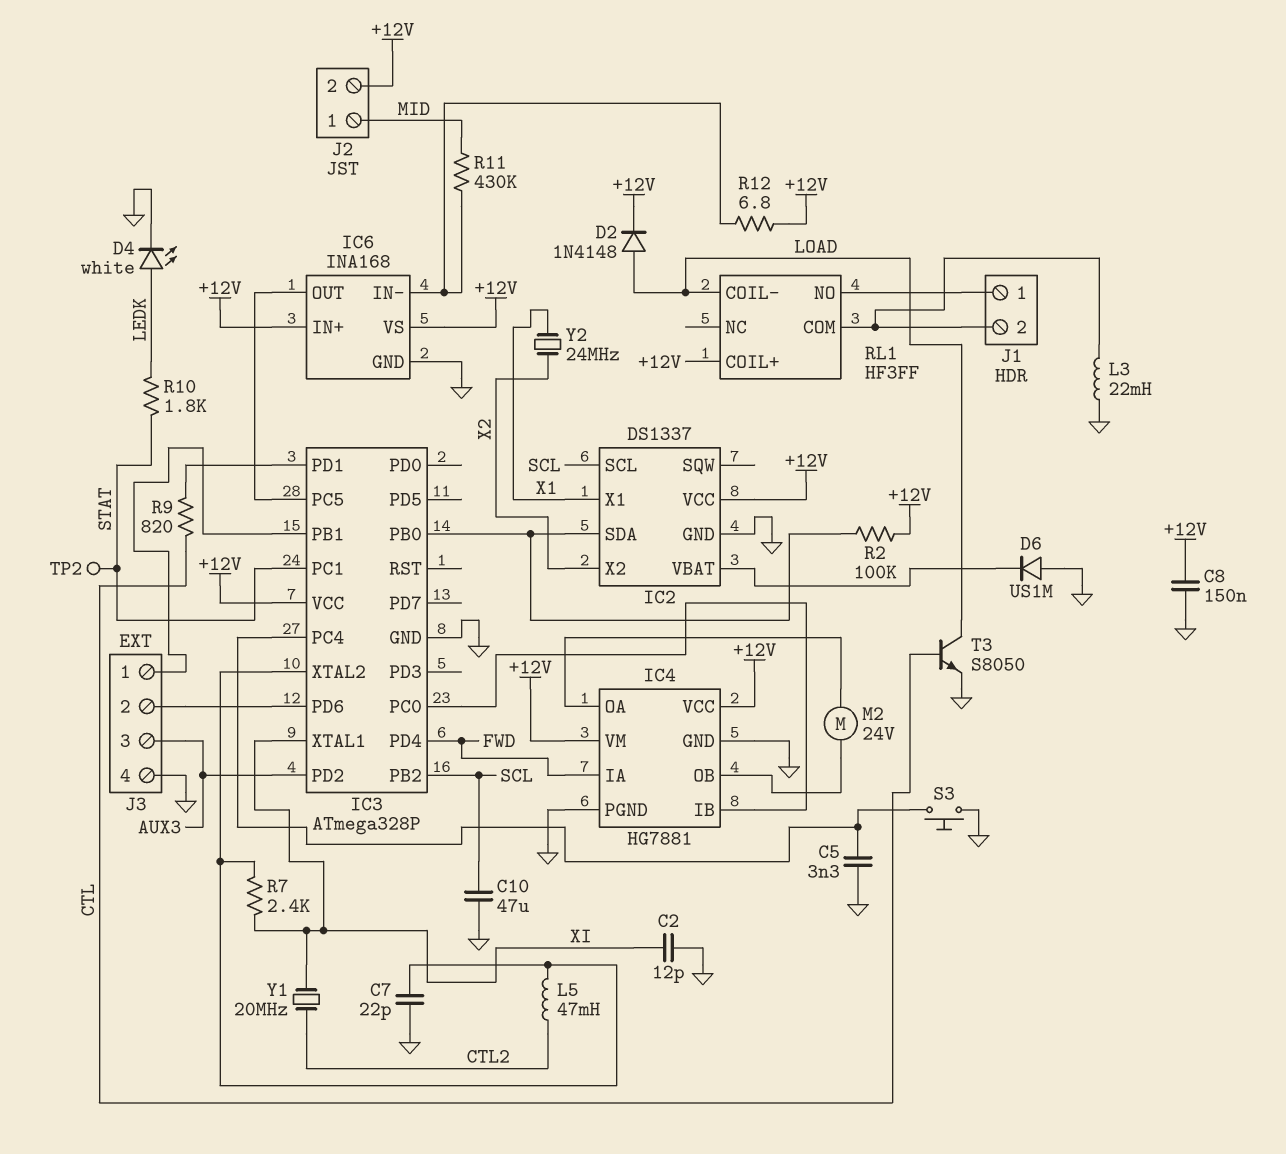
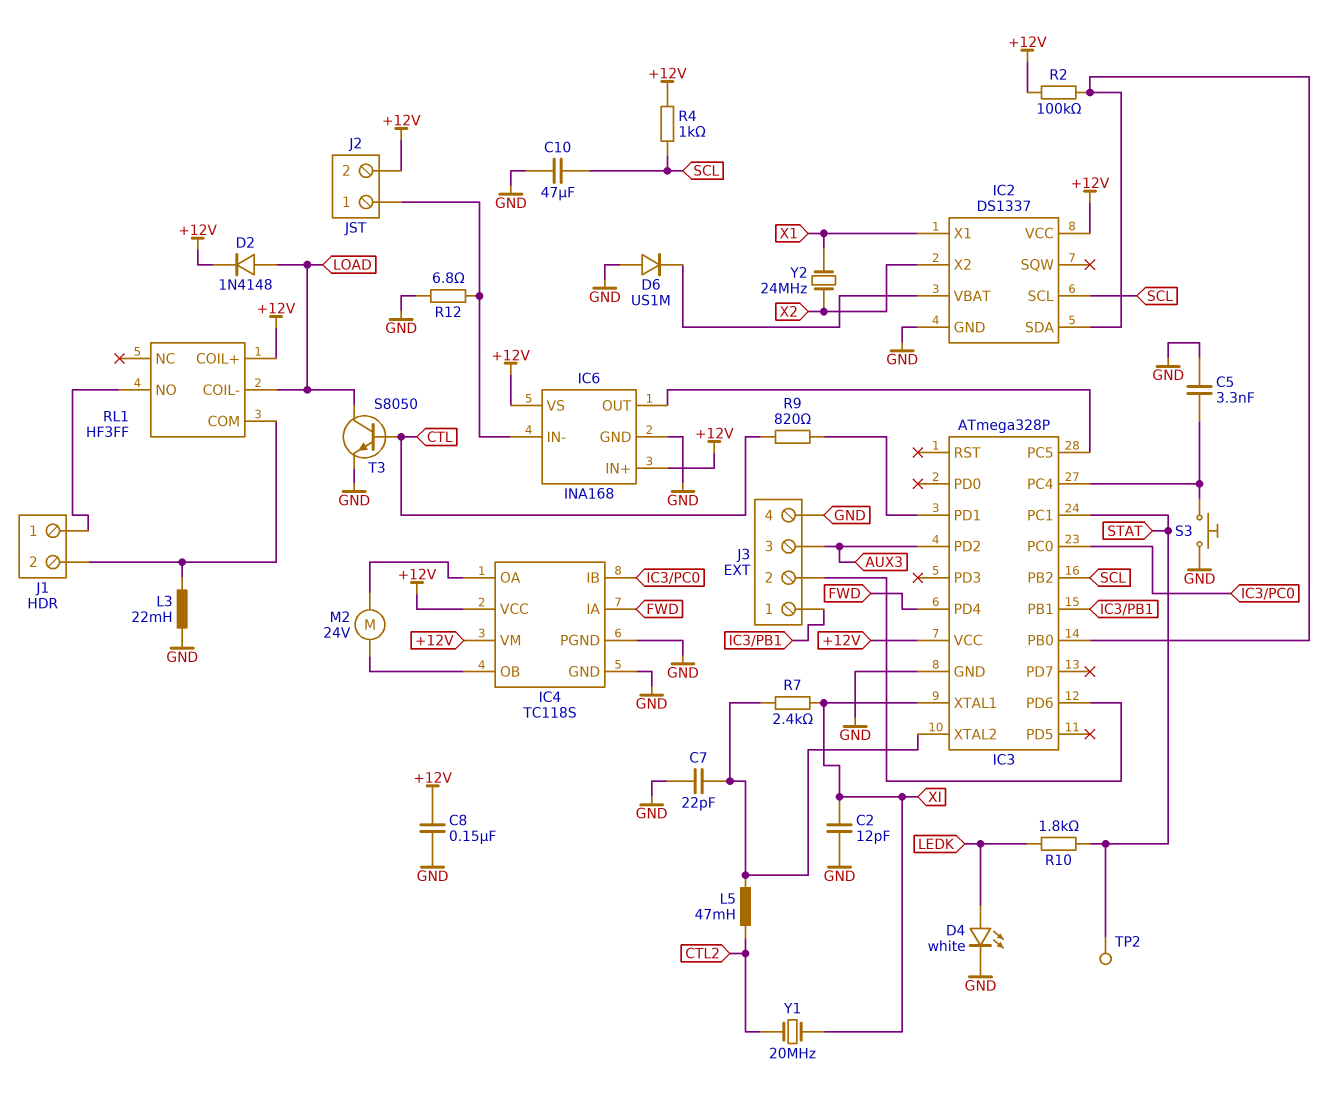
IC4: HG7881 -> TC118S
J2 pin 1: MID -> IC6/IN-
R4: none -> 1k (+12V, SCL)
R11: 430k (IC6/IN-, MID) -> none
R12: 6.8 (+12V, IC6/IN-) -> 6.8 (GND, IC6/IN-)

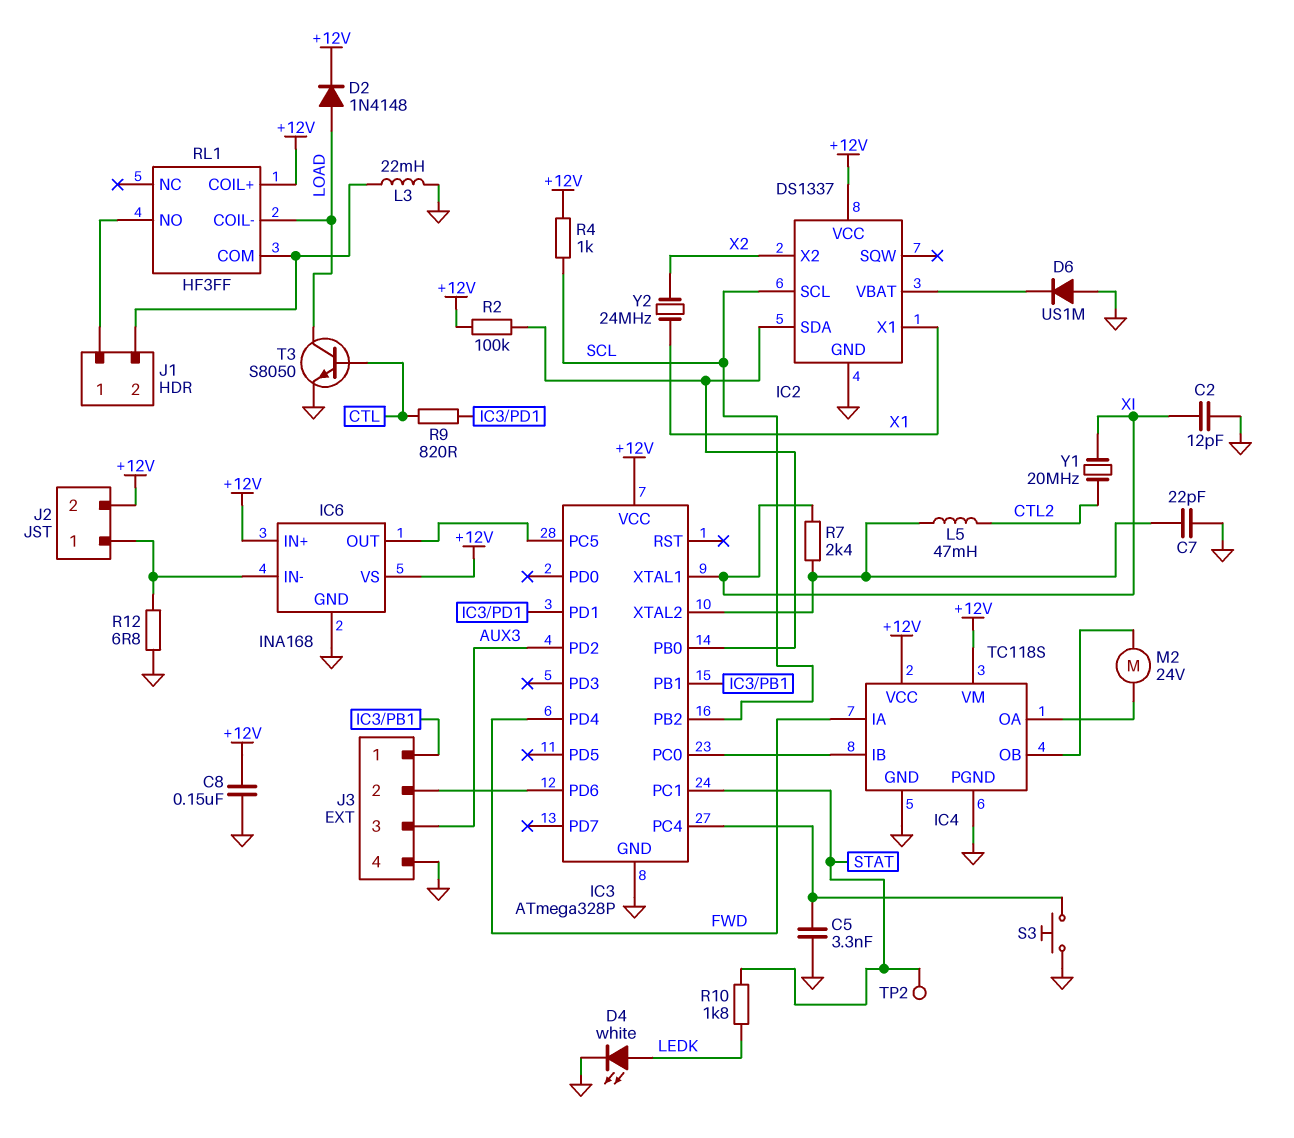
C10: 47uF (GND, SCL) -> none

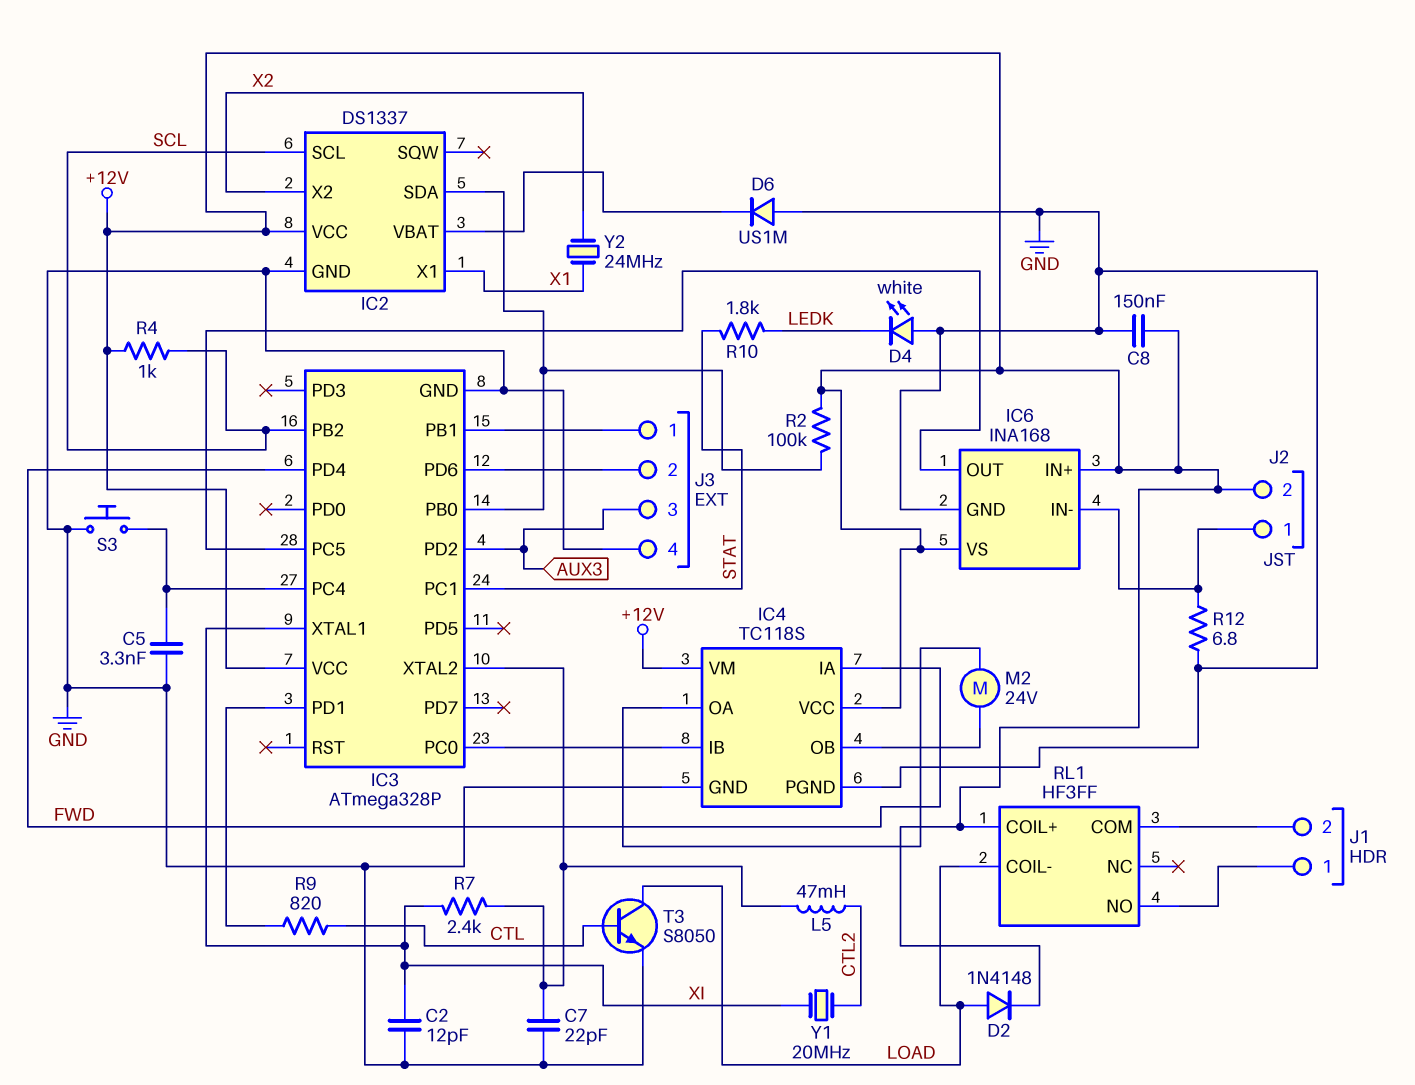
D4: LED white (A LEDK, K GND) -> LED white (A GND, K LEDK)
L3: 22mH (GND, J1/2) -> none
TP2: test point (STAT) -> none

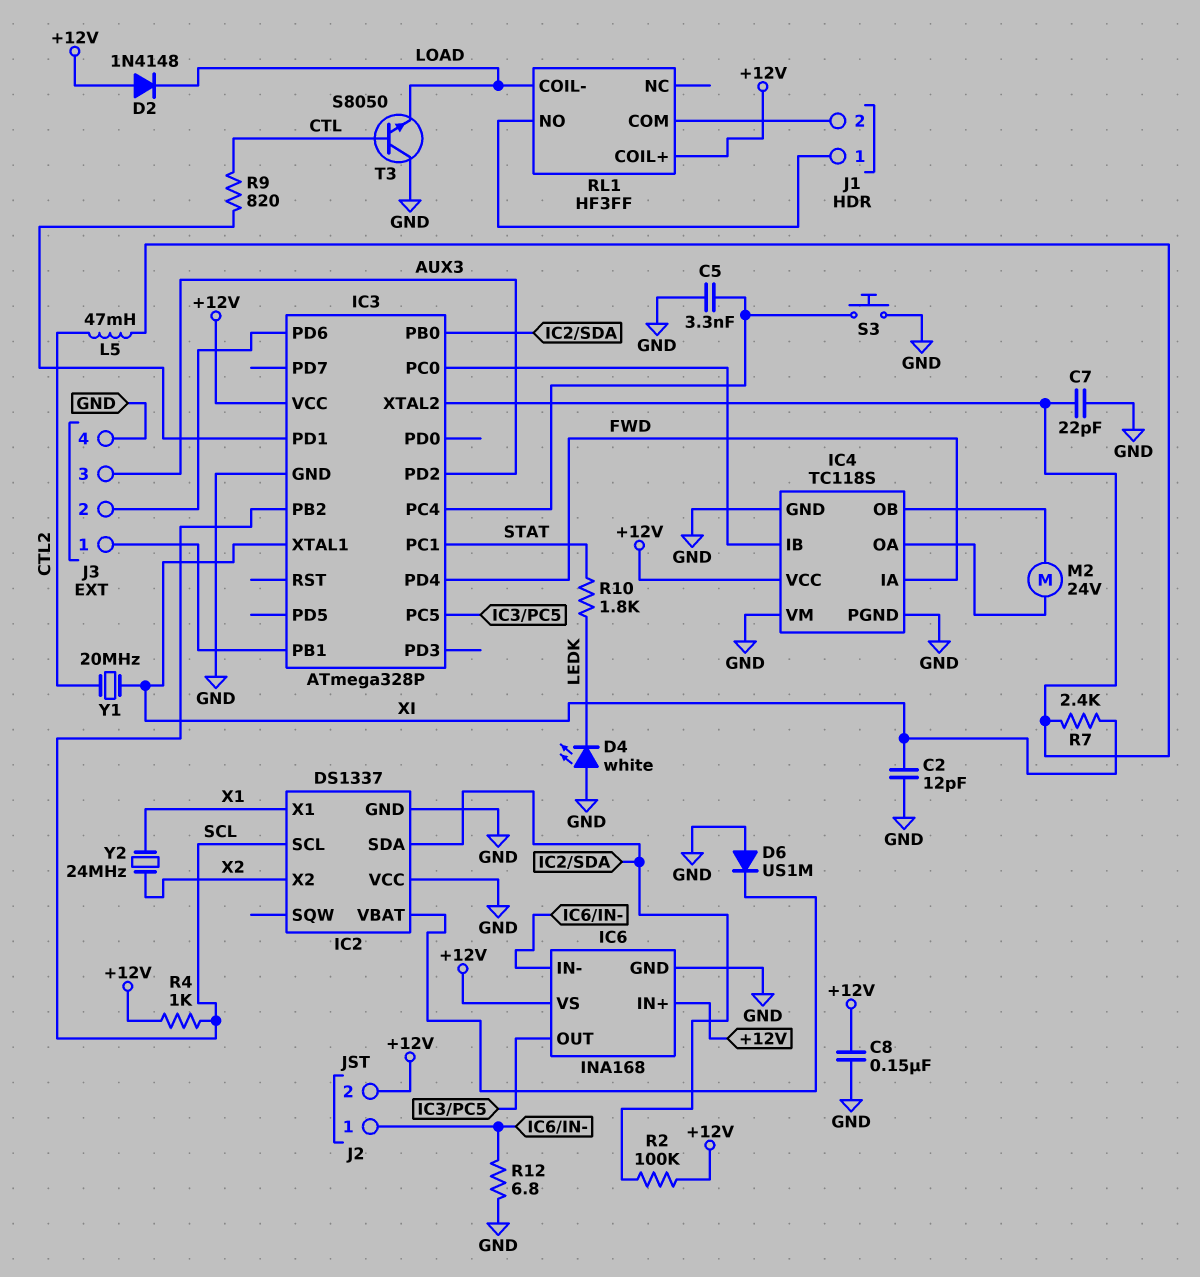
D2: diode 1N4148 (A LOAD, K +12V) -> diode 1N4148 (A +12V, K LOAD)
IC2 pin VCC: +12V -> GND
IC4 pin VM: +12V -> GND
T3: NPN S8050 (B CTL, C LOAD, E GND) -> NPN S8050 (B CTL, C GND, E LOAD)

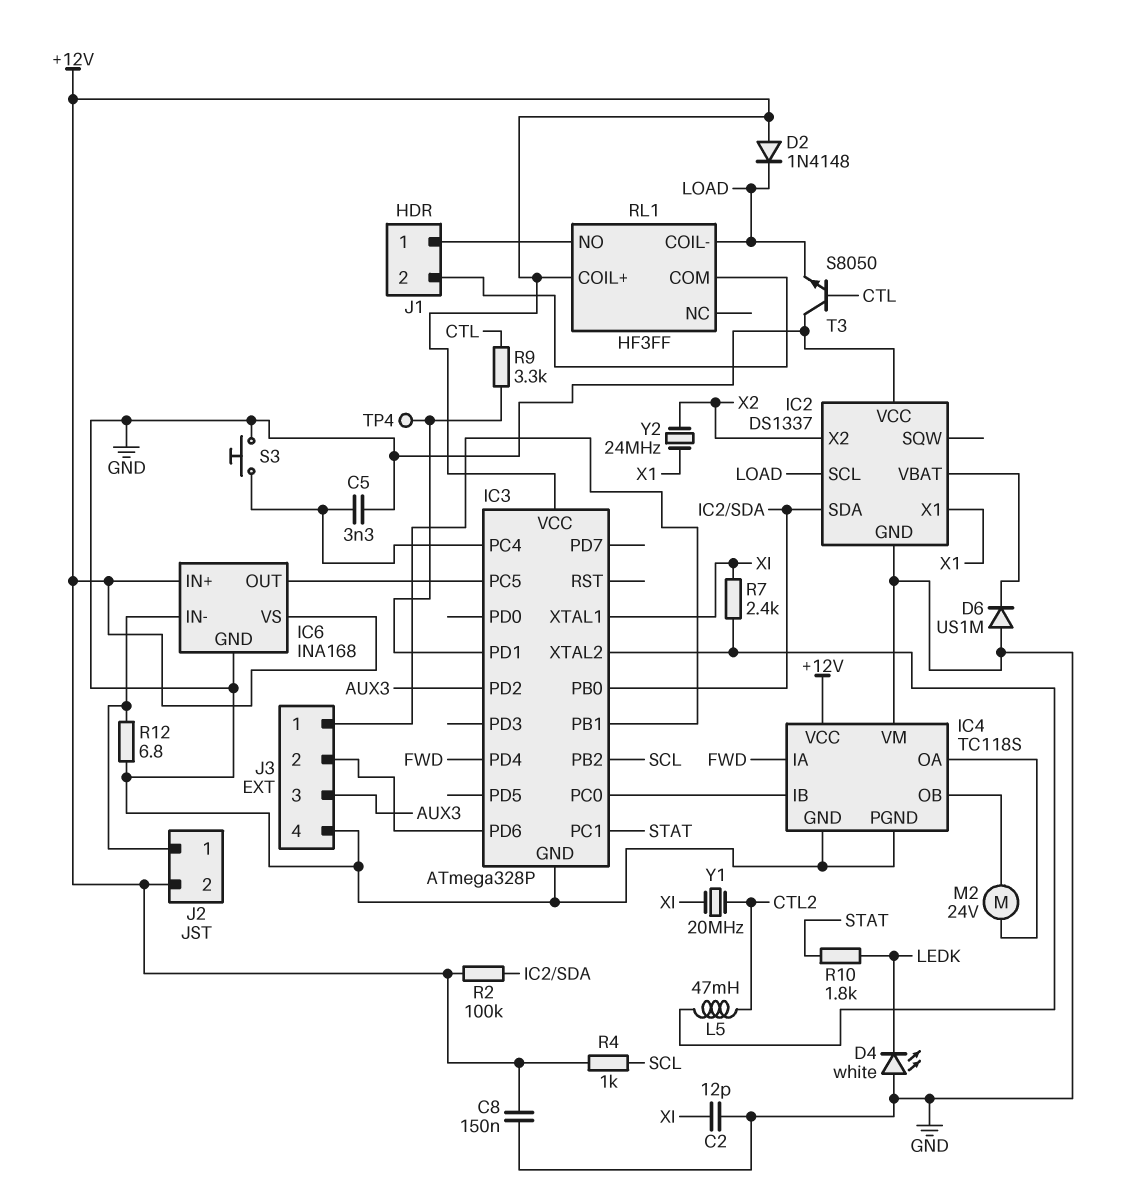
C7: 22pF (GND, IC3/XTAL2) -> none
IC2 pin SCL: SCL -> LOAD
R9: 820 (CTL, IC3/PD1) -> 3.3k (CTL, IC3/PD1)
TP4: none -> test point (IC3/PD1)

